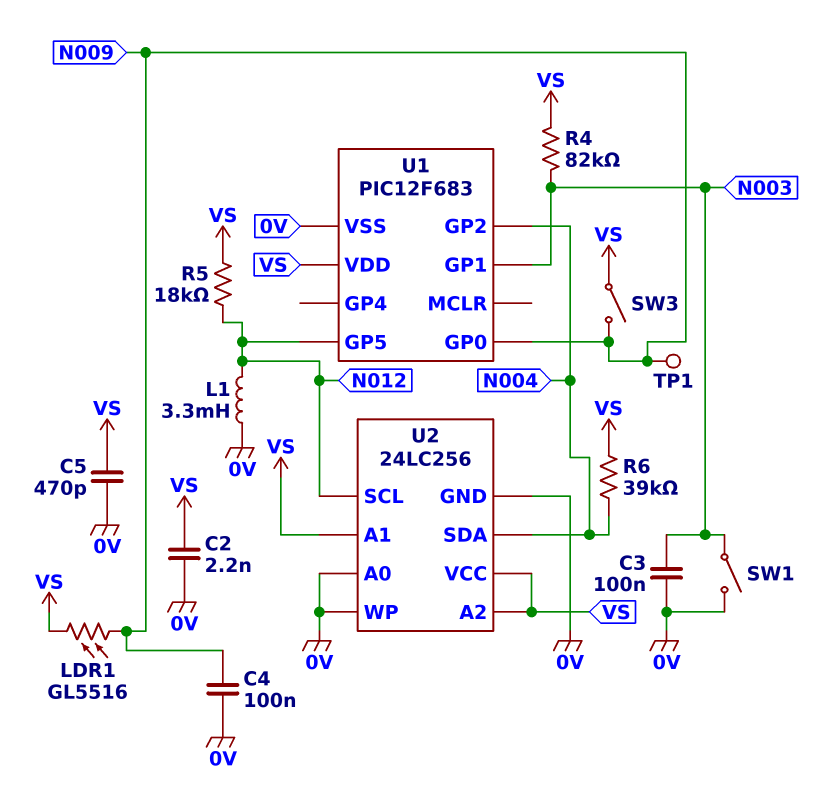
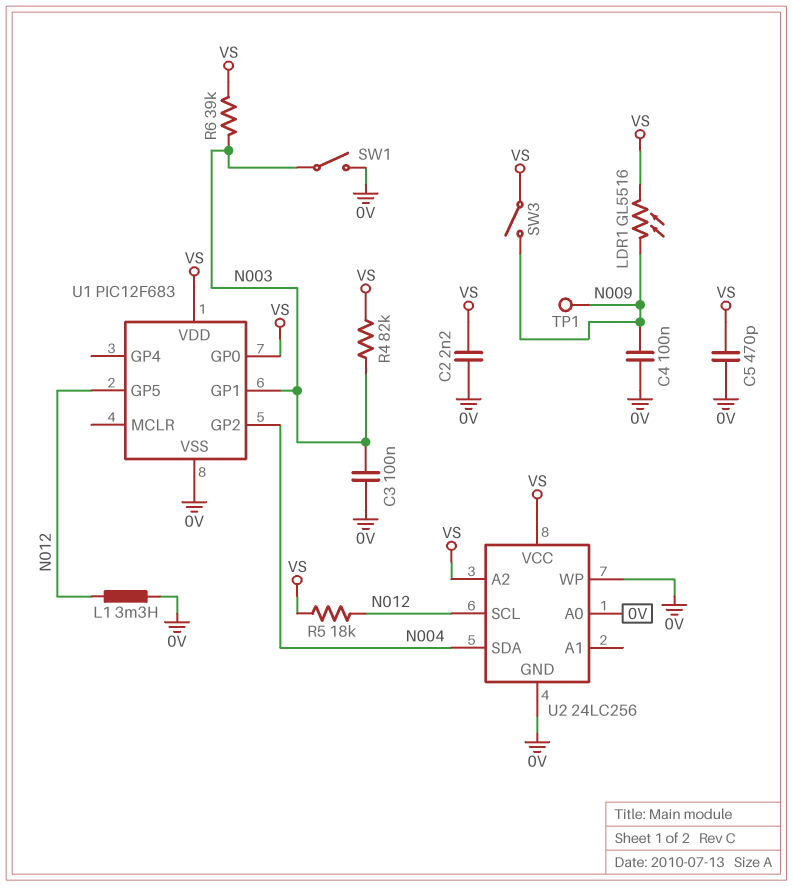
R6: 39k (N004, VS) -> 39k (N003, VS)
U1 pin GP0: N009 -> VS
U2 pin A1: VS -> none

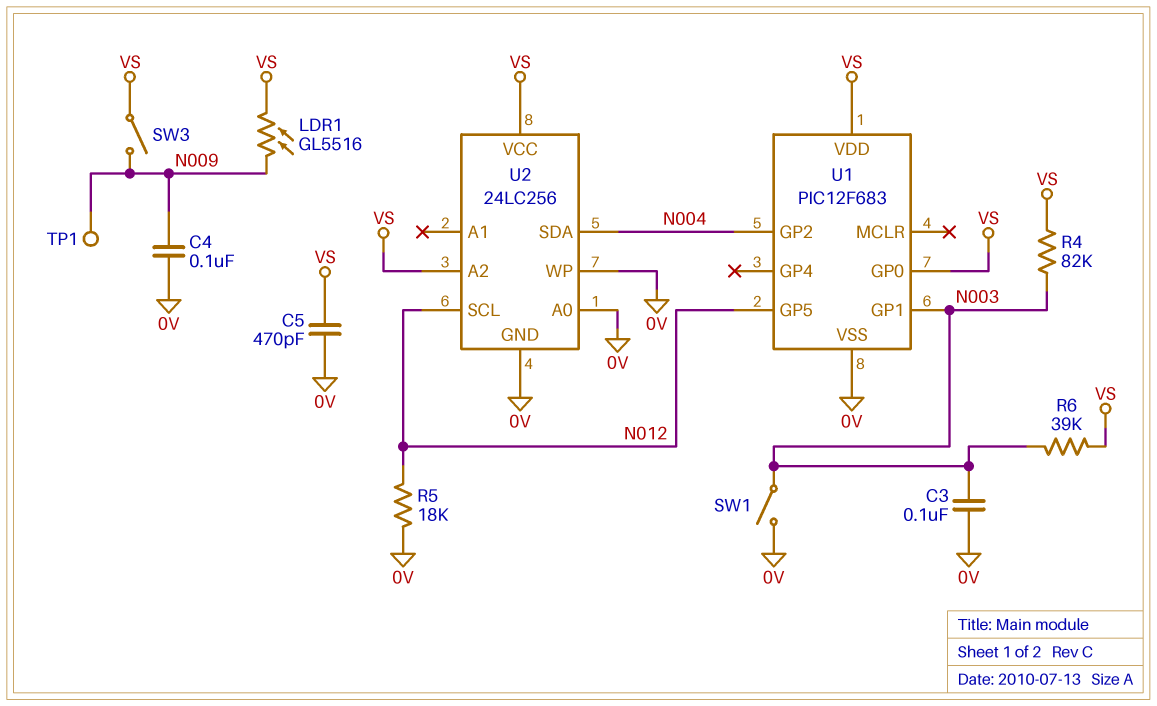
C2: 2.2nF (0V, VS) -> none
L1: 3.3mH (0V, N012) -> none
R5: 18k (N012, VS) -> 18k (0V, N012)

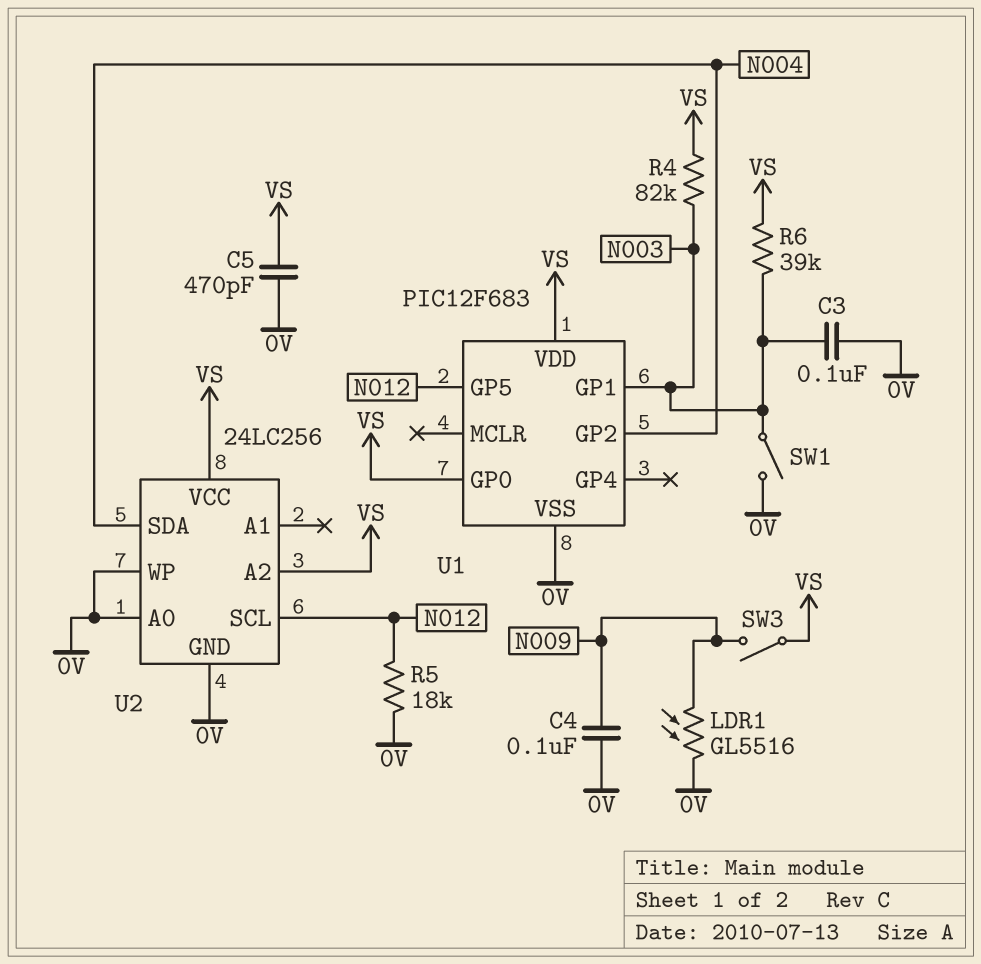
LDR1: GL5516 (N009, VS) -> GL5516 (0V, N009)
TP1: test point (N009) -> none

